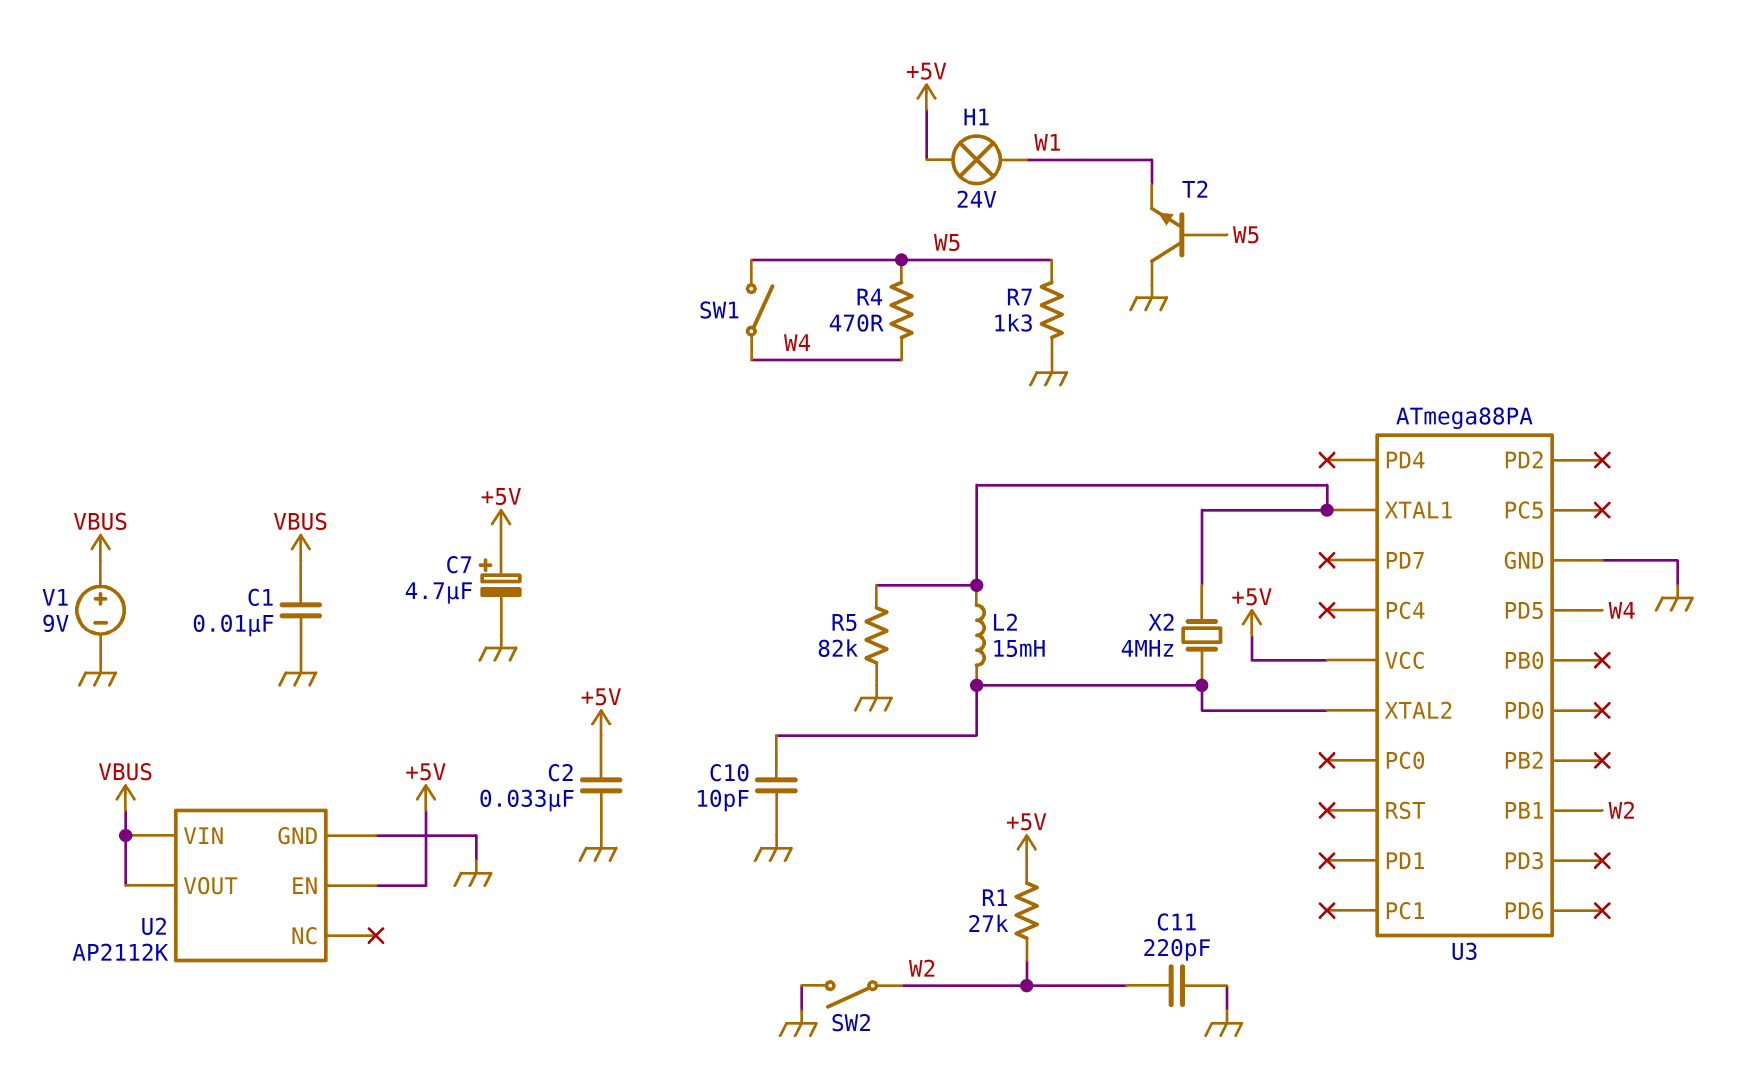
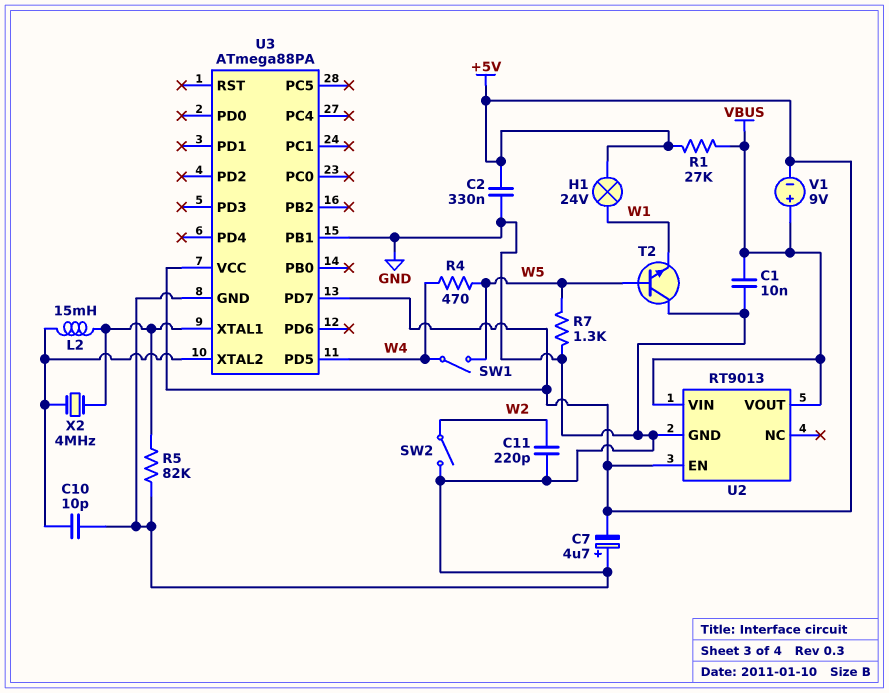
C2: 33nF (+5V, GND) -> 330nF (+5V, GND)
C7: 4.7uF (plus +5V, minus GND) -> 4.7uF (plus GND, minus +5V)
R1: 27k (+5V, W2) -> 27k (+5V, VBUS)
U2: AP2112K -> RT9013
U3 pin PB1: W2 -> GND
U3 pin PD7: none -> +5V
V1: 9V (plus VBUS, minus GND) -> 9V (plus VBUS, minus +5V)

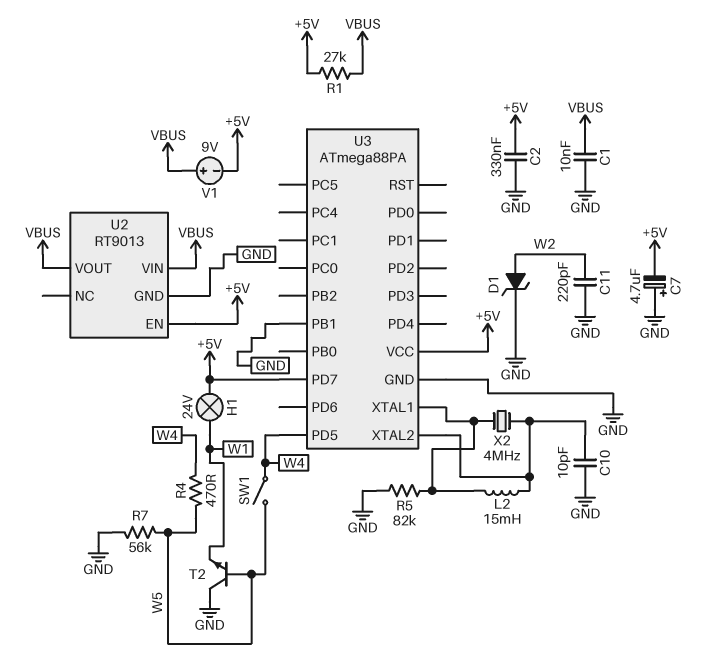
D1: none -> zener (A W2, K GND)
R7: 1.3k (GND, W5) -> 56k (GND, W5)
SW2: switch (GND, W2) -> none

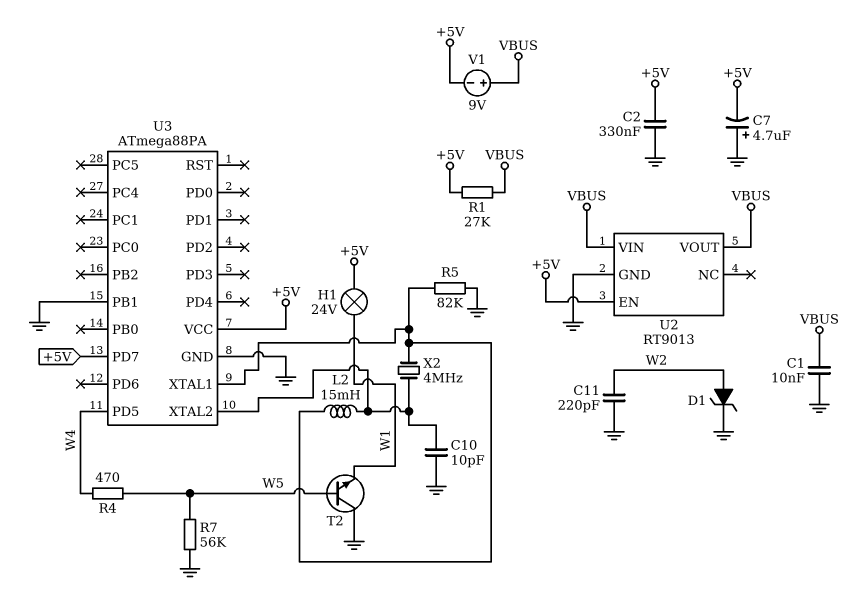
SW1: switch (W4, W5) -> none

